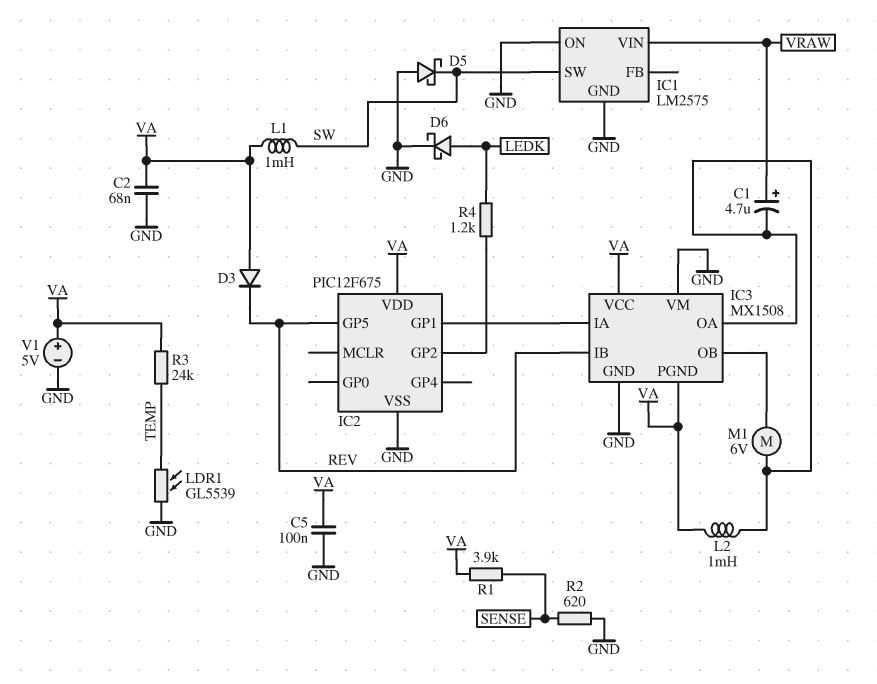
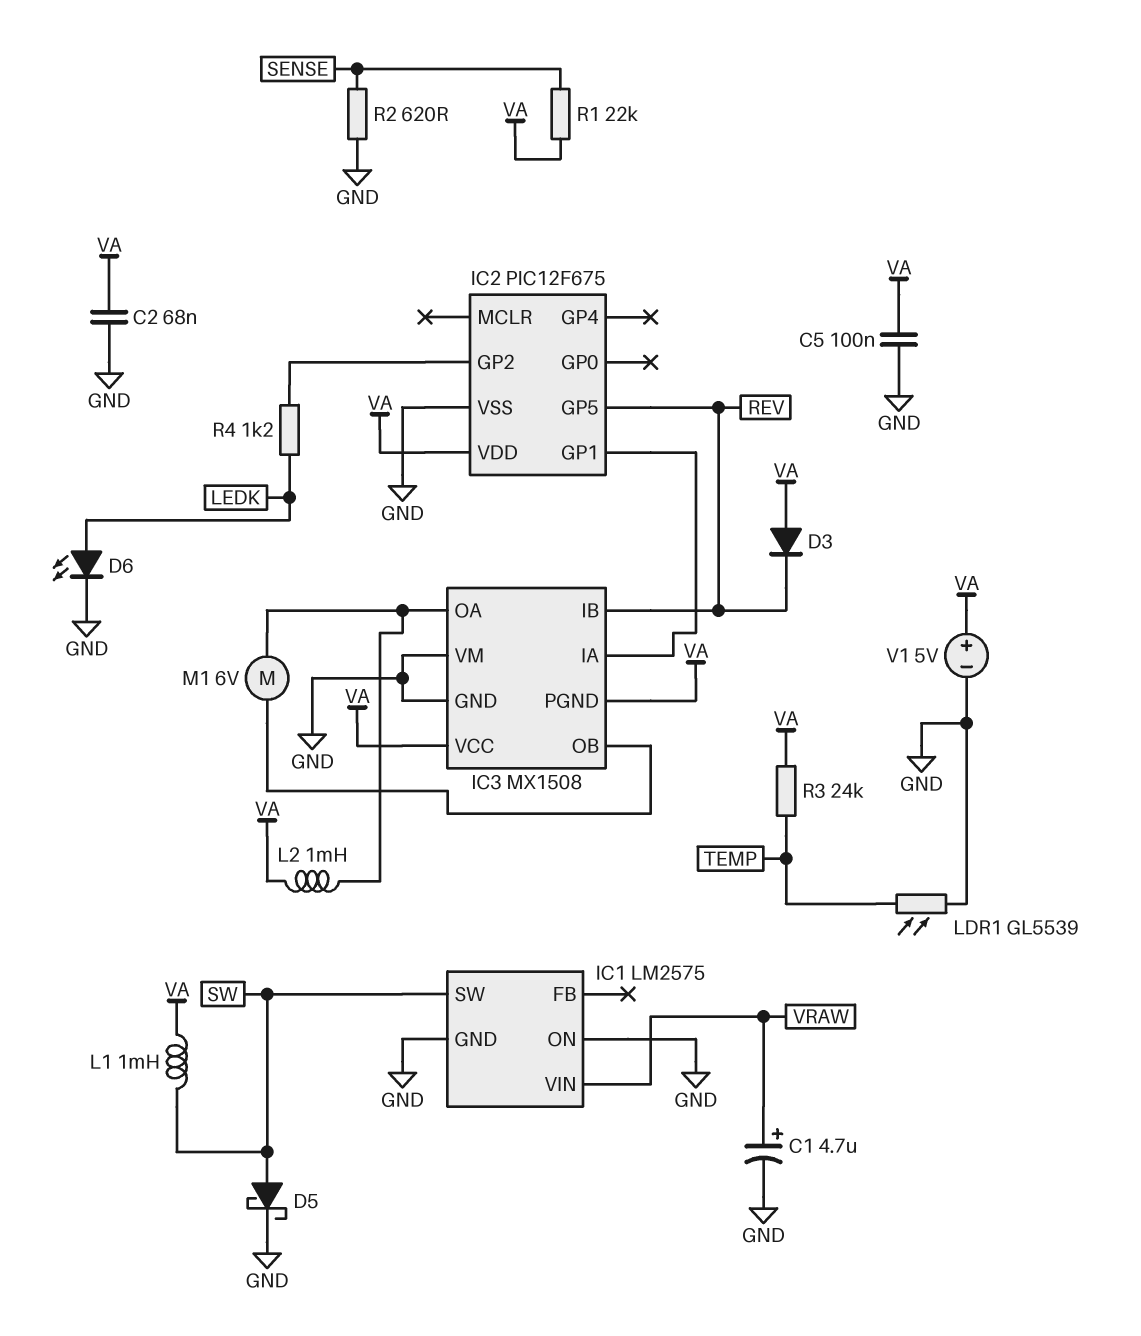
C1: 4.7uF (plus VRAW, minus IC3/OA) -> 4.7uF (plus VRAW, minus GND)
D5: schottky (A GND, K SW) -> schottky (A SW, K GND)
D6: schottky (A LEDK, K GND) -> LED (A LEDK, K GND)
R1: 3.9k (SENSE, VA) -> 22k (SENSE, VA)

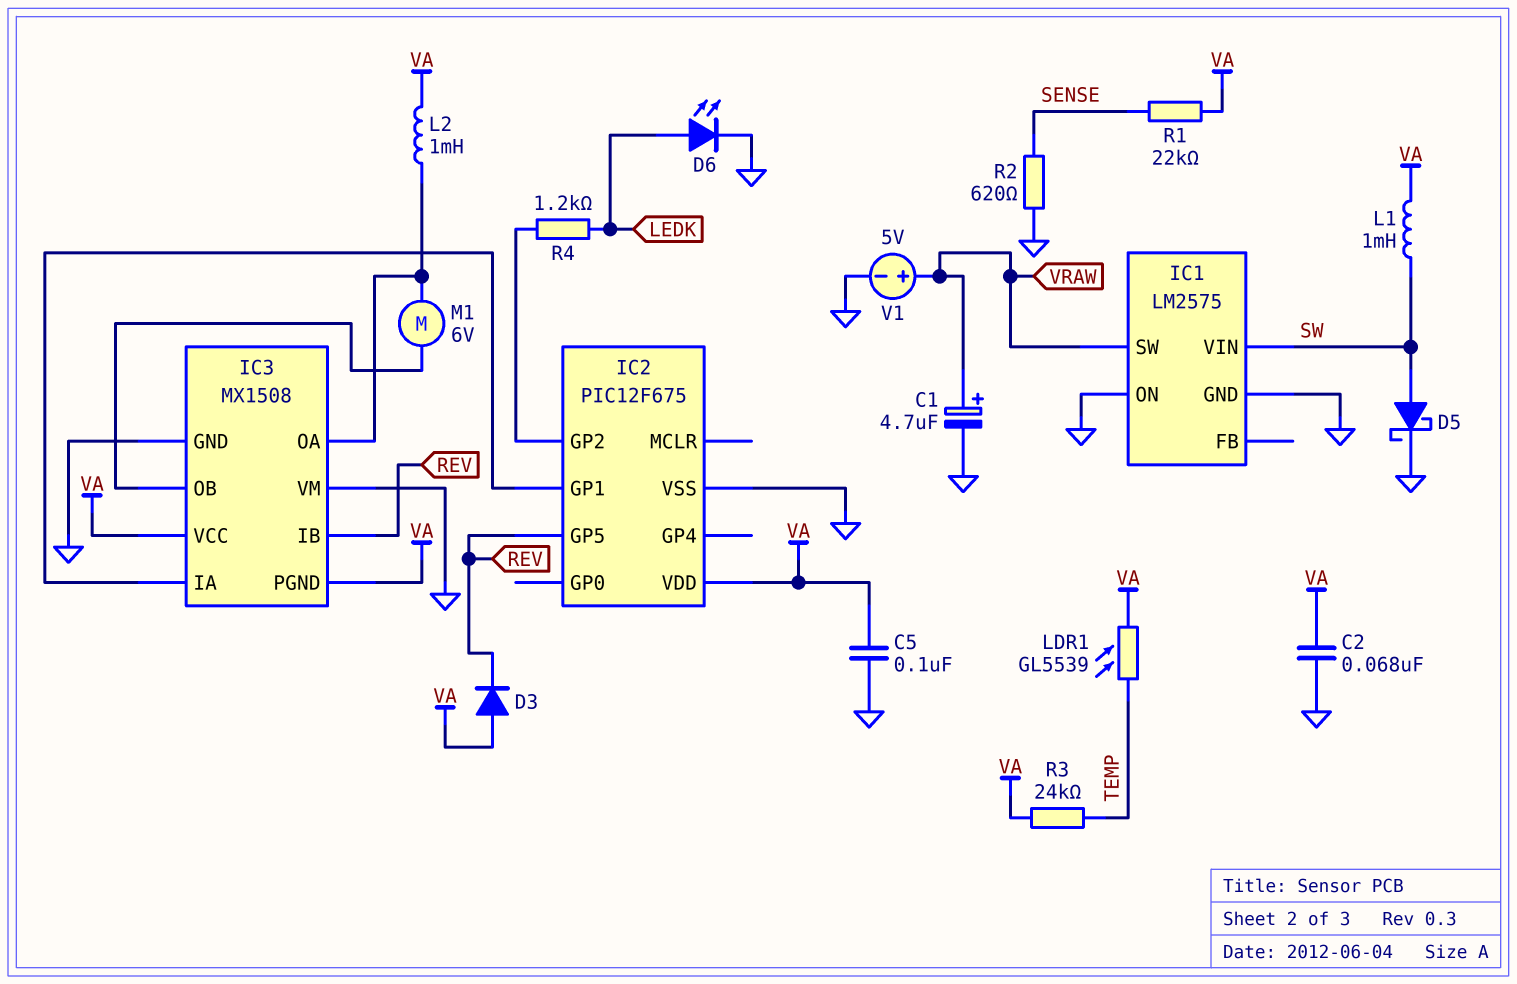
IC1 pin SW: SW -> VRAW
IC1 pin VIN: VRAW -> SW
LDR1: GL5539 (GND, TEMP) -> GL5539 (TEMP, VA)
V1: 5V (plus VA, minus GND) -> 5V (plus VRAW, minus GND)

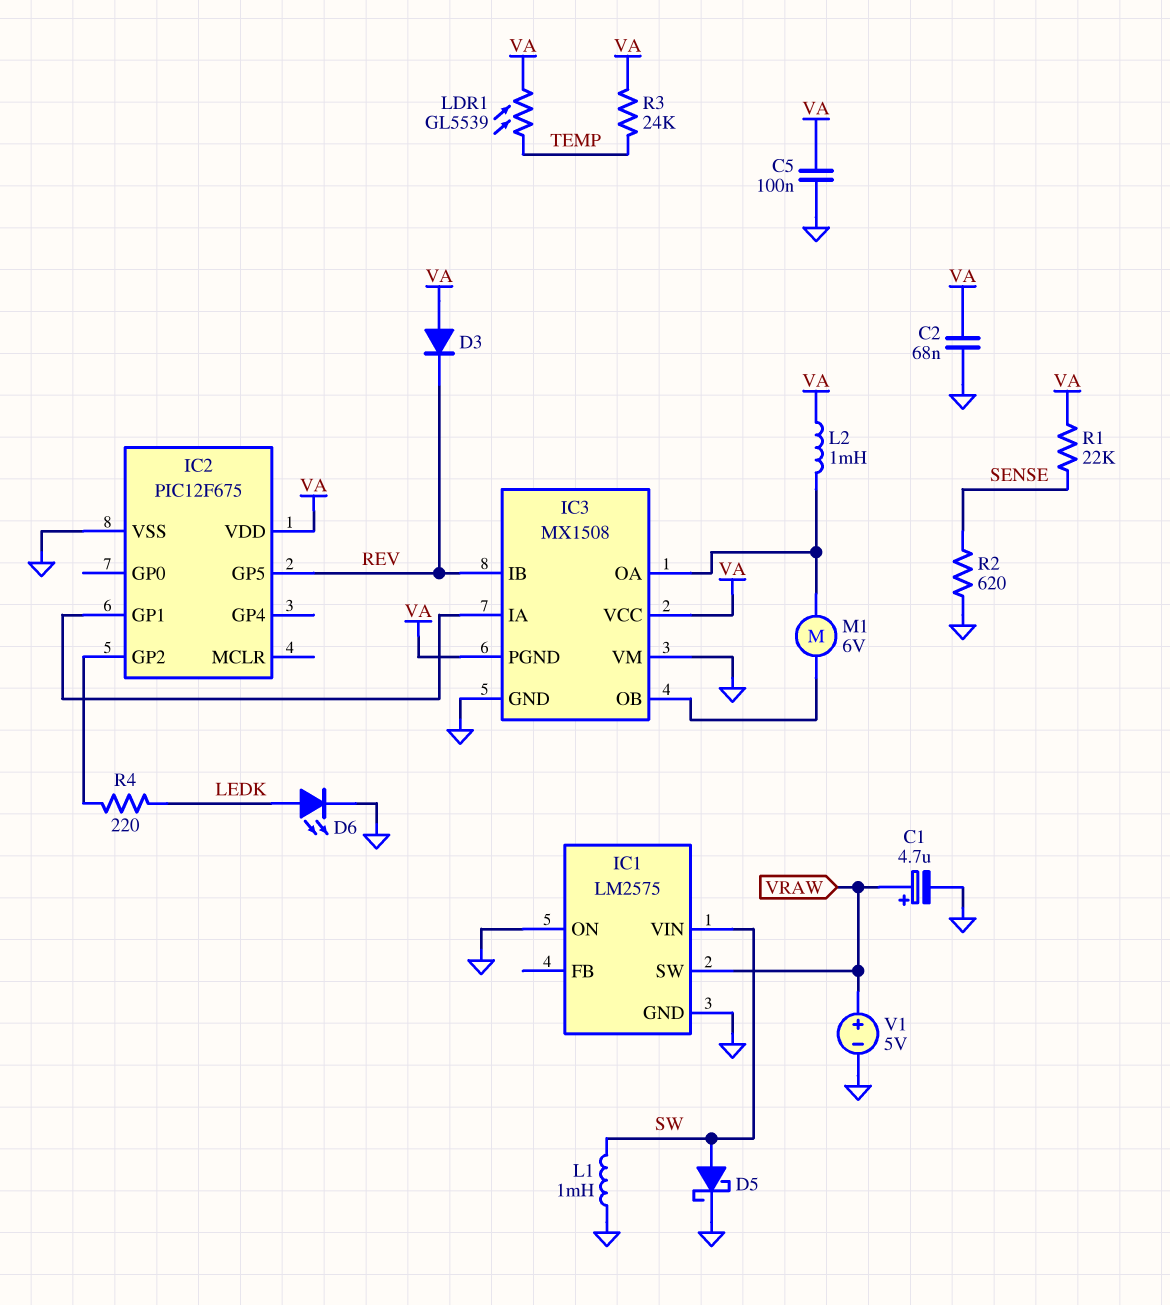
L1: 1mH (SW, VA) -> 1mH (GND, SW)
R4: 1.2k (IC2/GP2, LEDK) -> 220 (IC2/GP2, LEDK)

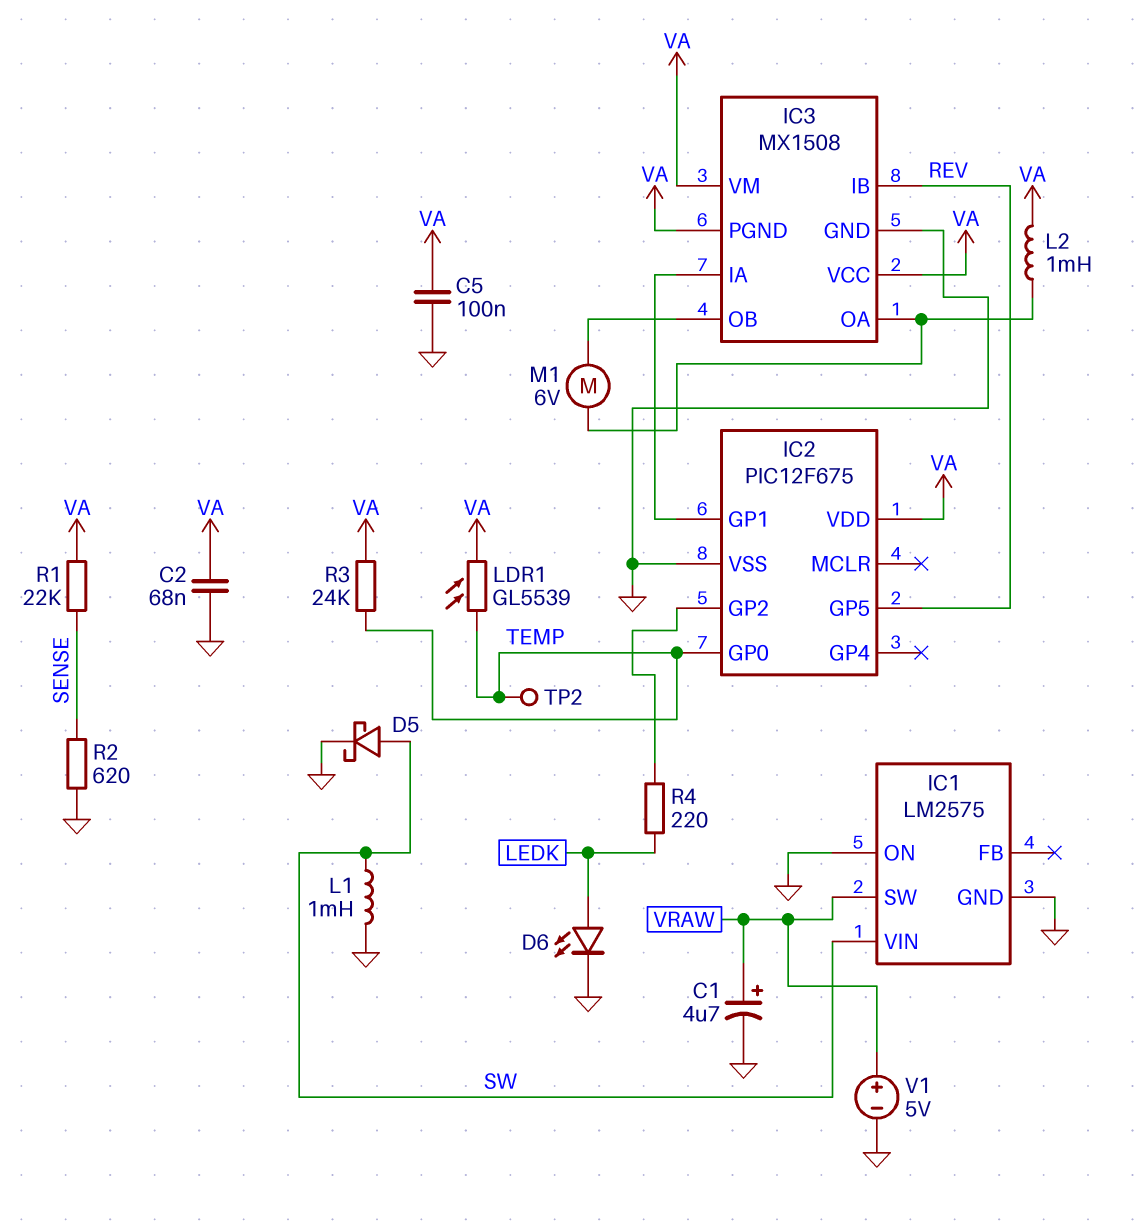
D3: diode (A VA, K REV) -> none
IC2 pin GP0: none -> TEMP
IC3 pin VM: GND -> VA
TP2: none -> test point (TEMP)

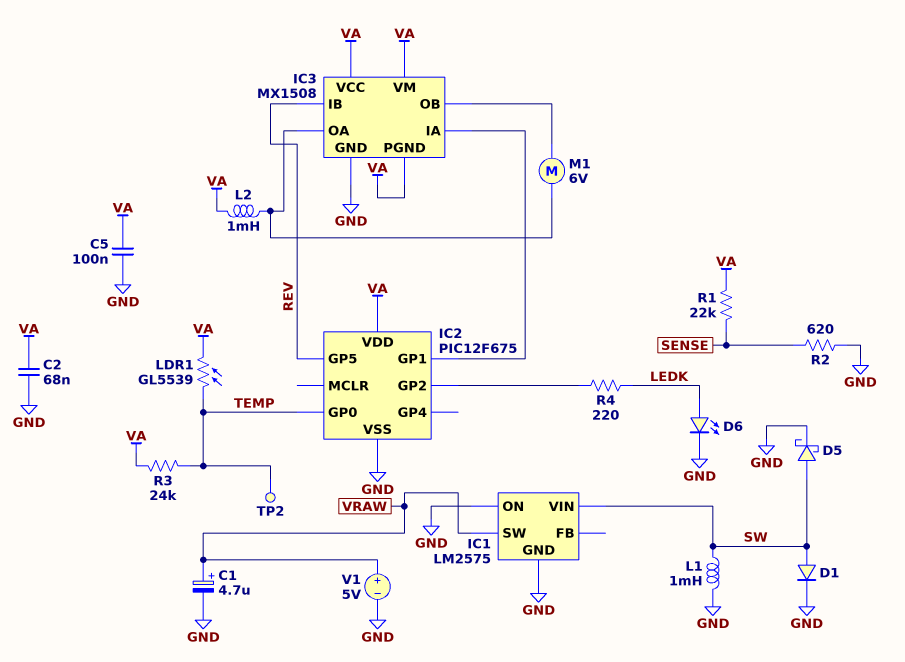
D1: none -> diode (A SW, K GND)

